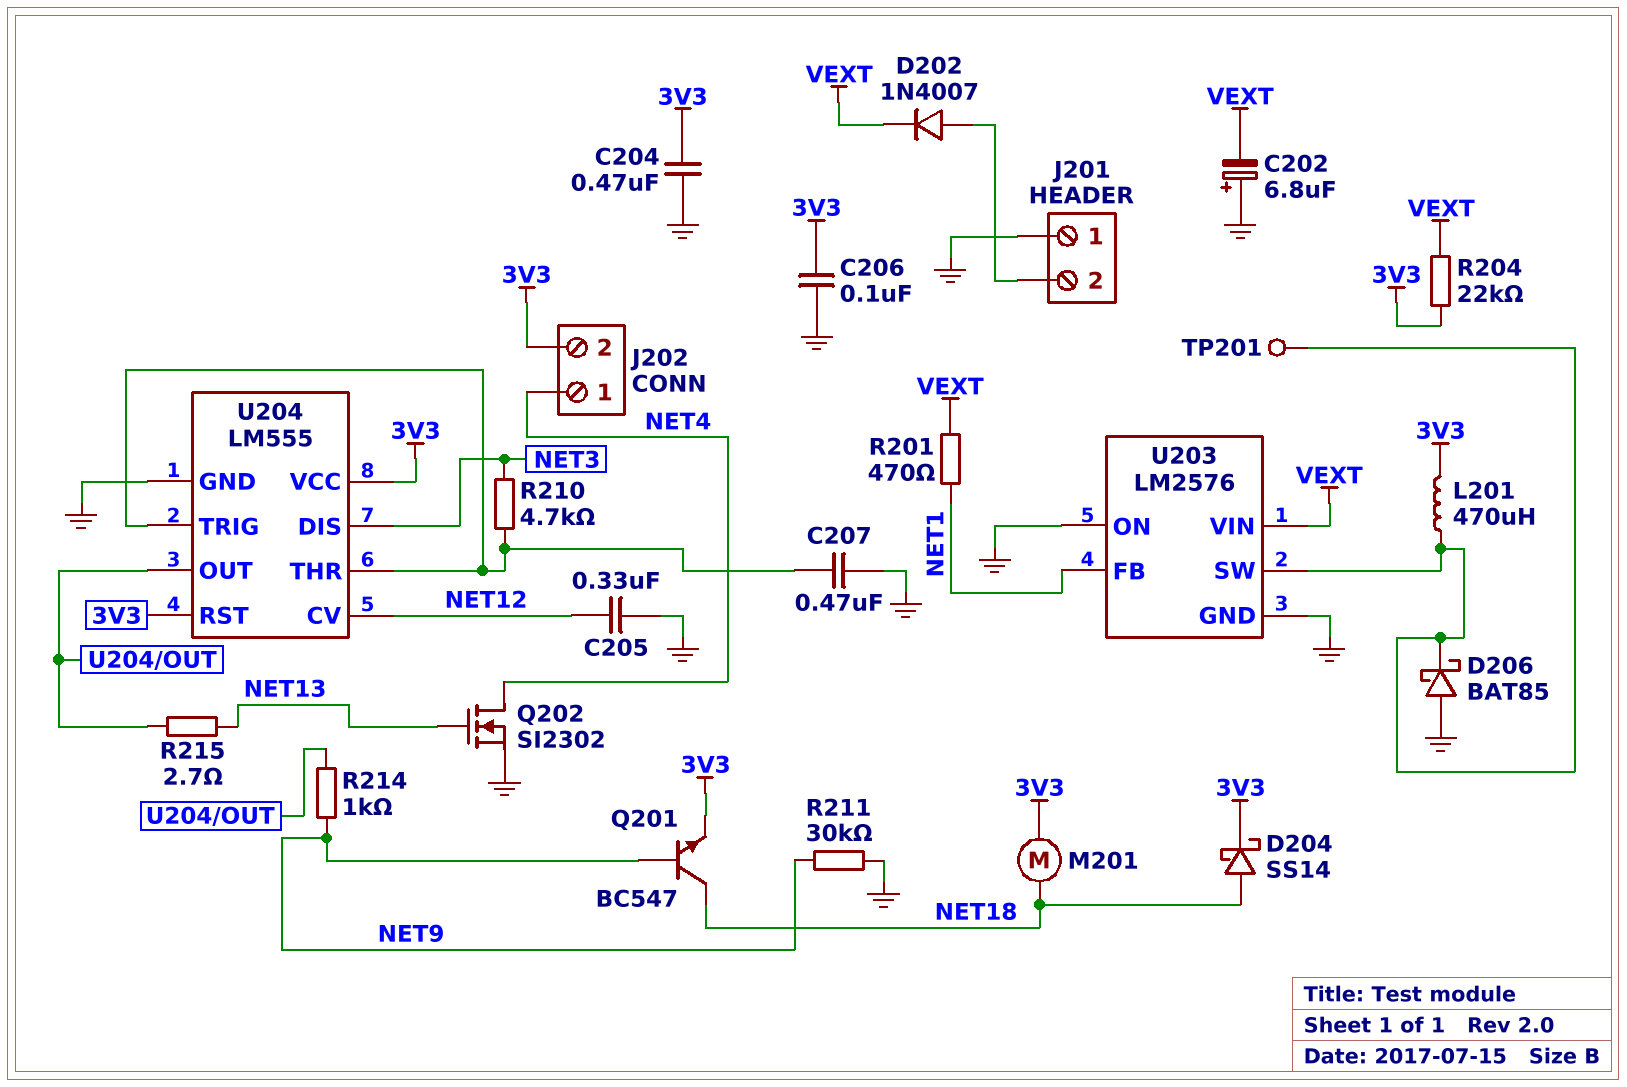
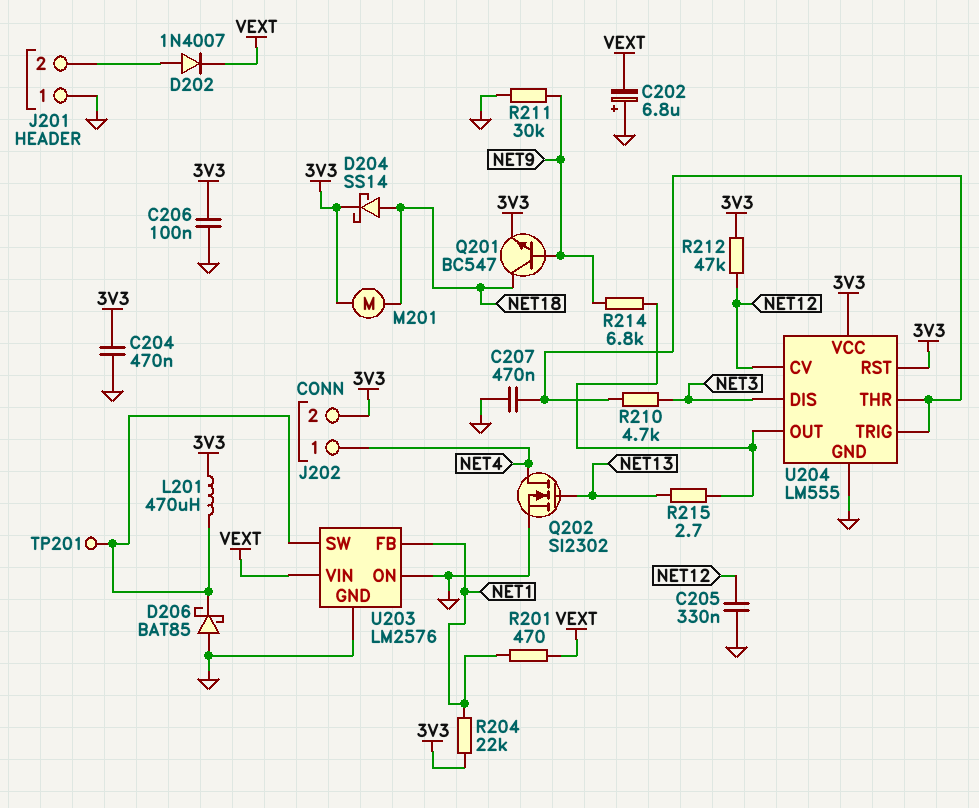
R204: 22k (3V3, VEXT) -> 22k (3V3, NET1)
R212: none -> 47k (3V3, NET12)
R214: 1k (NET9, U204/OUT) -> 6.8k (NET9, U204/OUT)

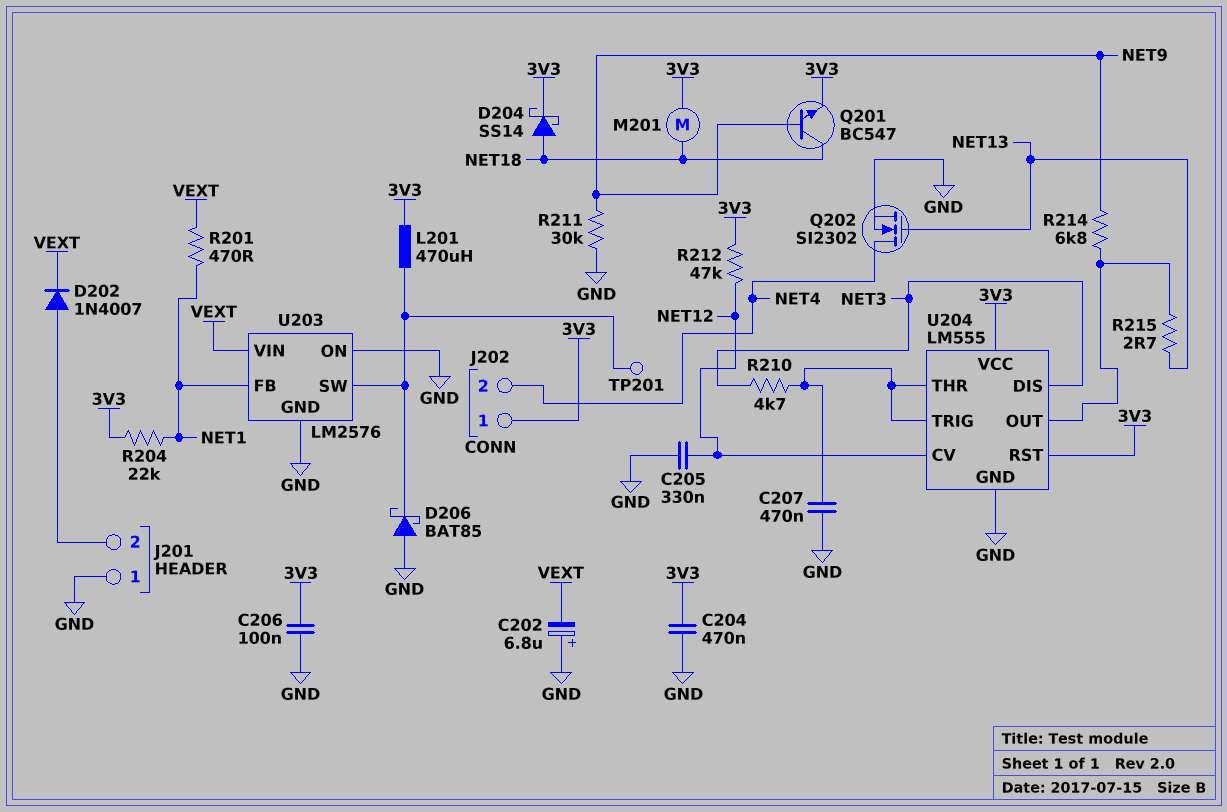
J202 pin 1: NET4 -> 3V3
J202 pin 2: 3V3 -> NET4

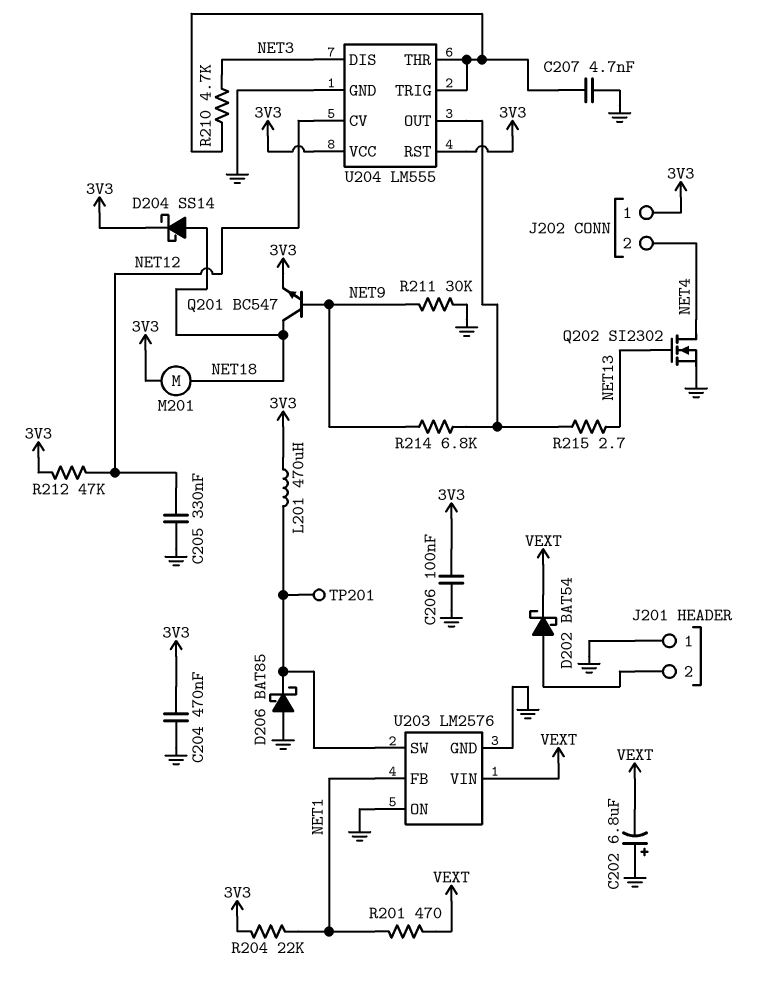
C207: 470nF (GND, U204/THR) -> 4.7nF (GND, U204/THR)
D202: diode 1N4007 (A J201/2, K VEXT) -> schottky BAT54 (A J201/2, K VEXT)

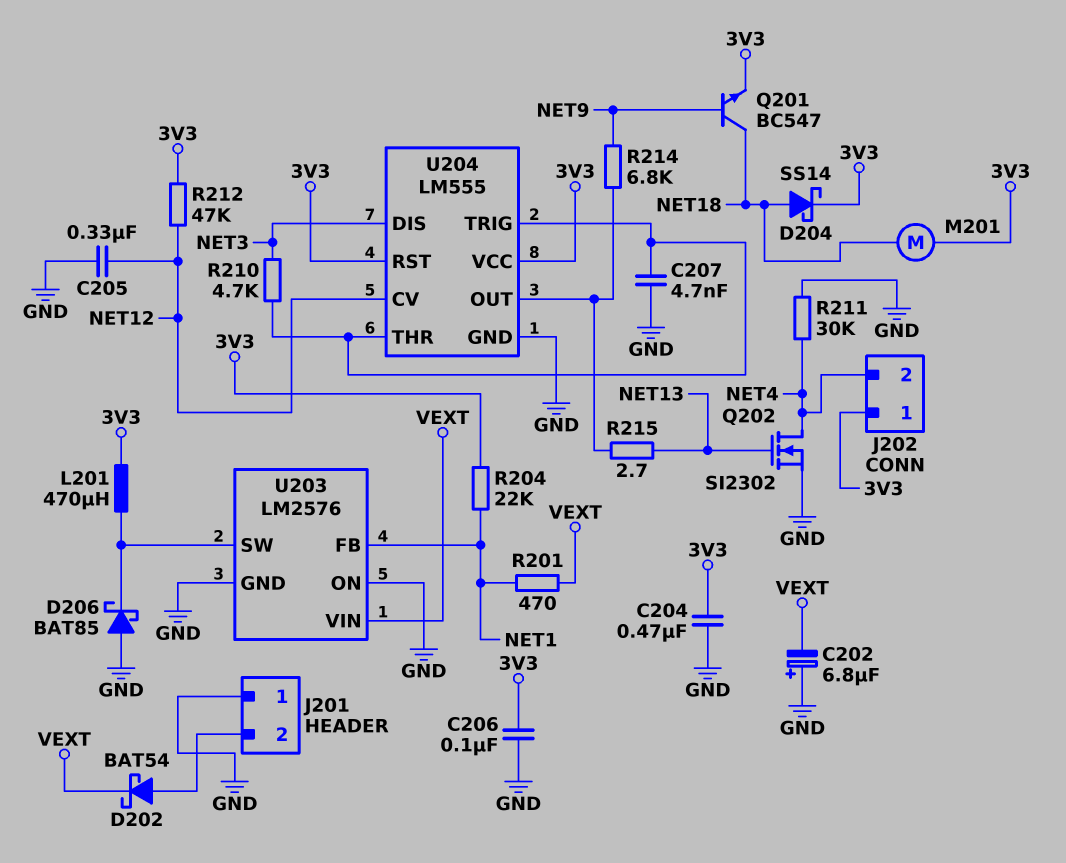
R211: 30k (GND, NET9) -> 30k (GND, NET4)
TP201: test point (U203/SW) -> none

